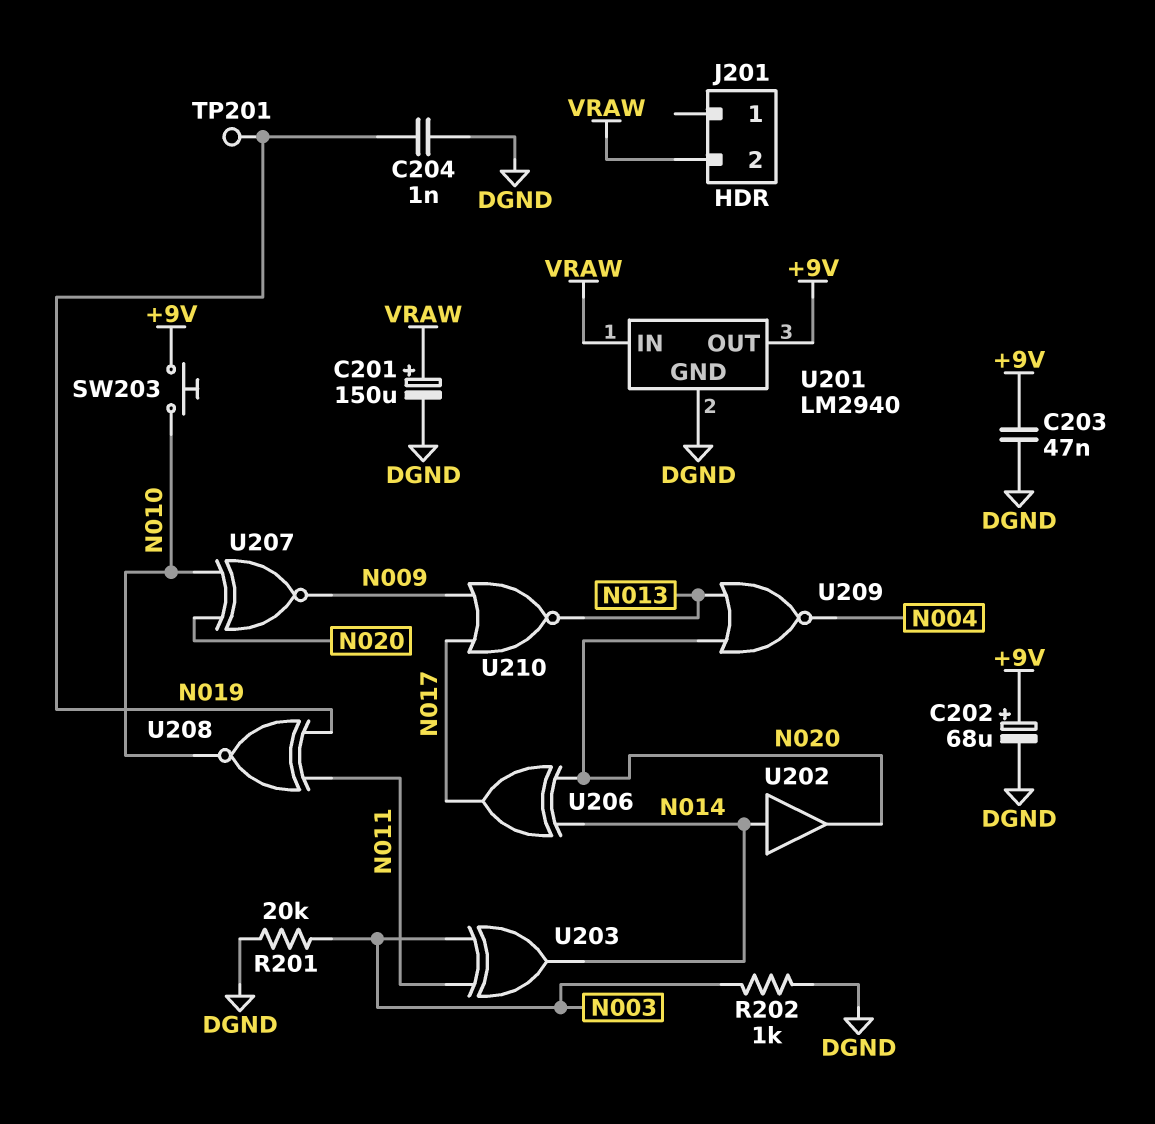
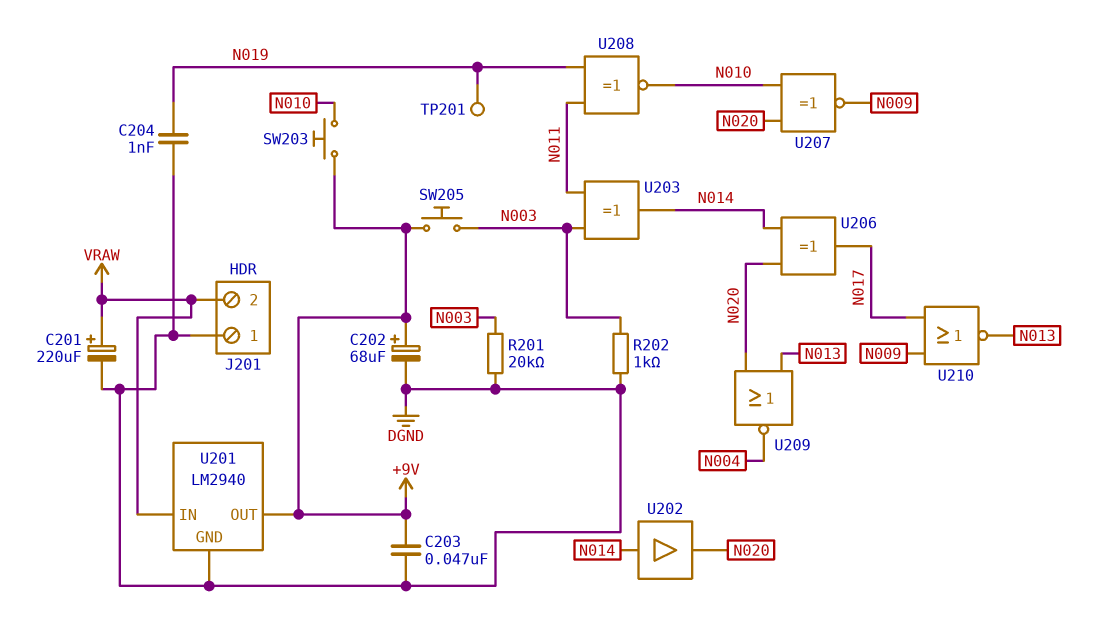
C201: 150uF (plus VRAW, minus DGND) -> 220uF (plus VRAW, minus DGND)
J201 pin 1: none -> DGND
SW205: none -> button (+9V, N003)

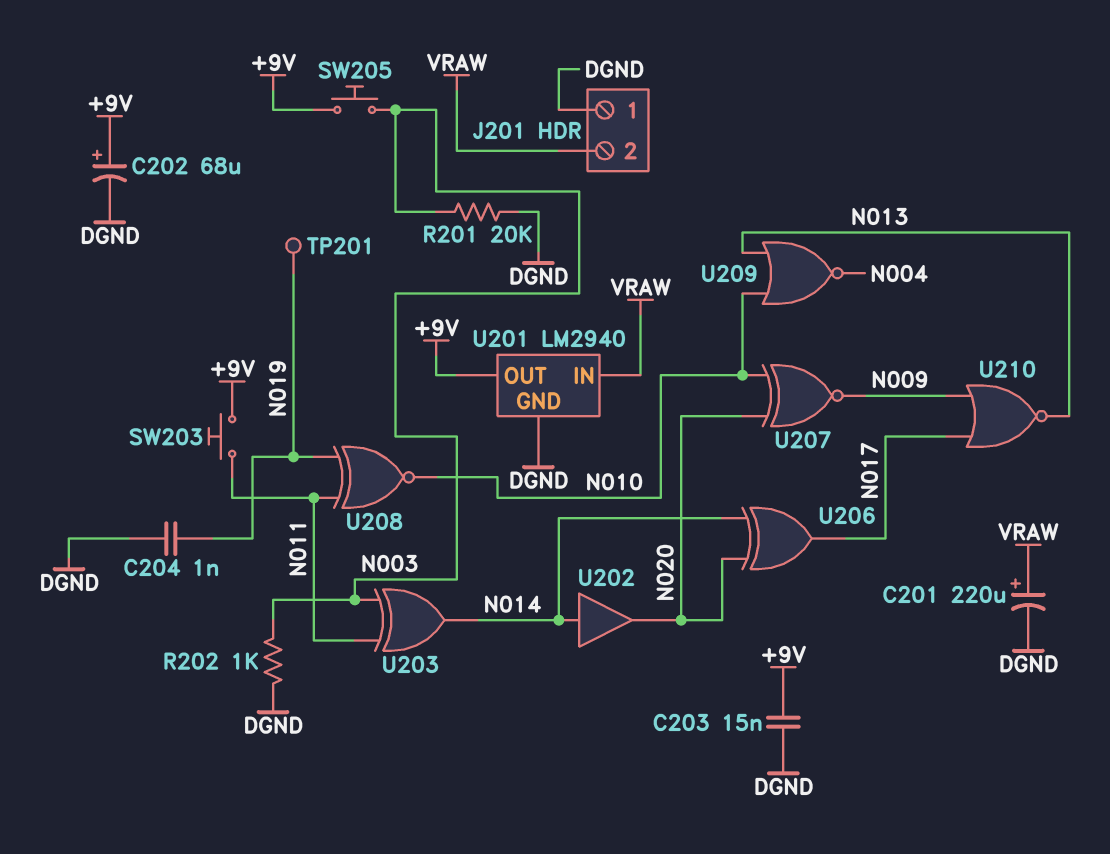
C203: 47nF (+9V, DGND) -> 15nF (+9V, DGND)
SW203: button (+9V, N010) -> button (+9V, N011)
U209: NOR (in N013, in N020, out N004) -> NOR (in N010, in N013, out N004)

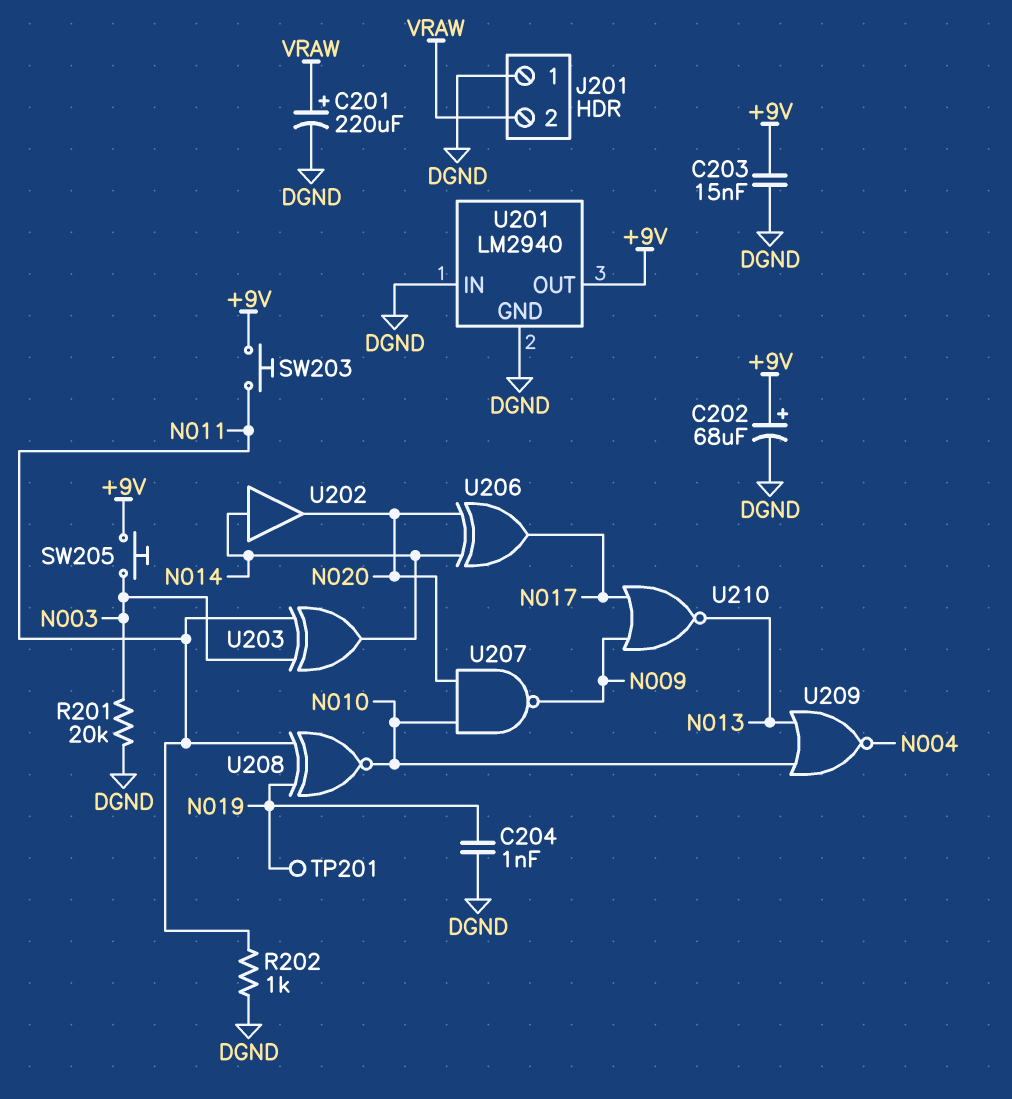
R202: 1k (DGND, N003) -> 1k (DGND, N011)
U201 pin IN: VRAW -> DGND
U207: XNOR (in N010, in N020, out N009) -> NAND (in N010, in N020, out N009)

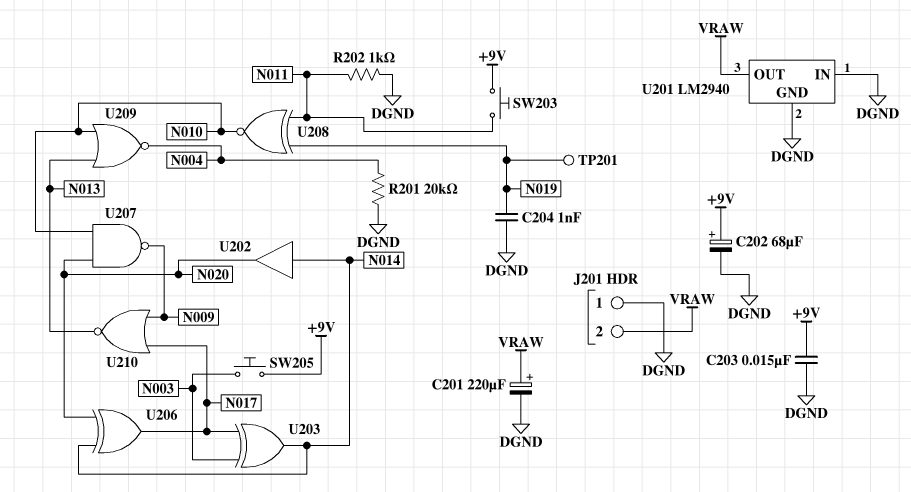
R201: 20k (DGND, N003) -> 20k (DGND, N004)
U201 pin OUT: +9V -> VRAW
U203: XOR (in N003, in N011, out N014) -> XOR (in N003, in N017, out N014)

